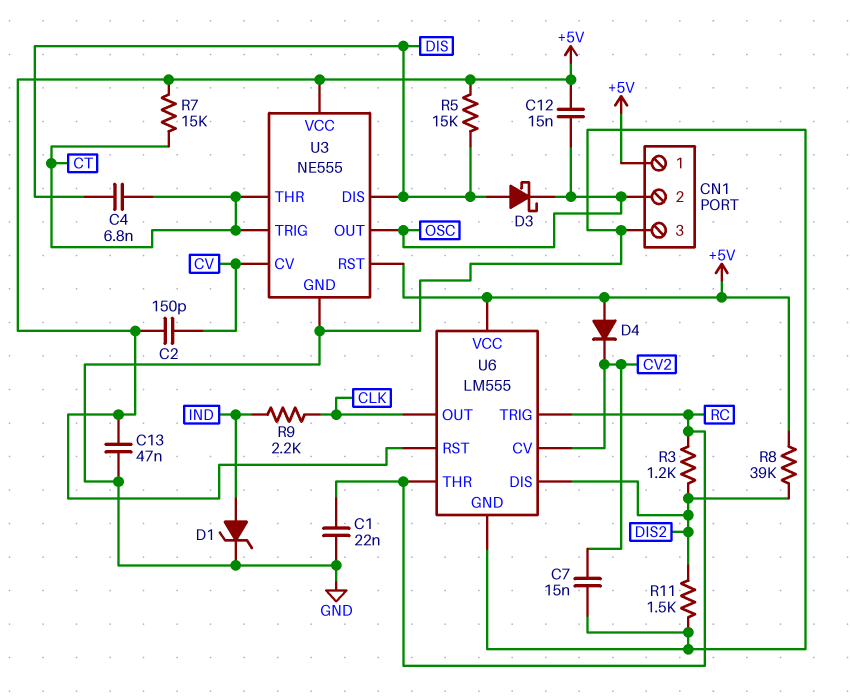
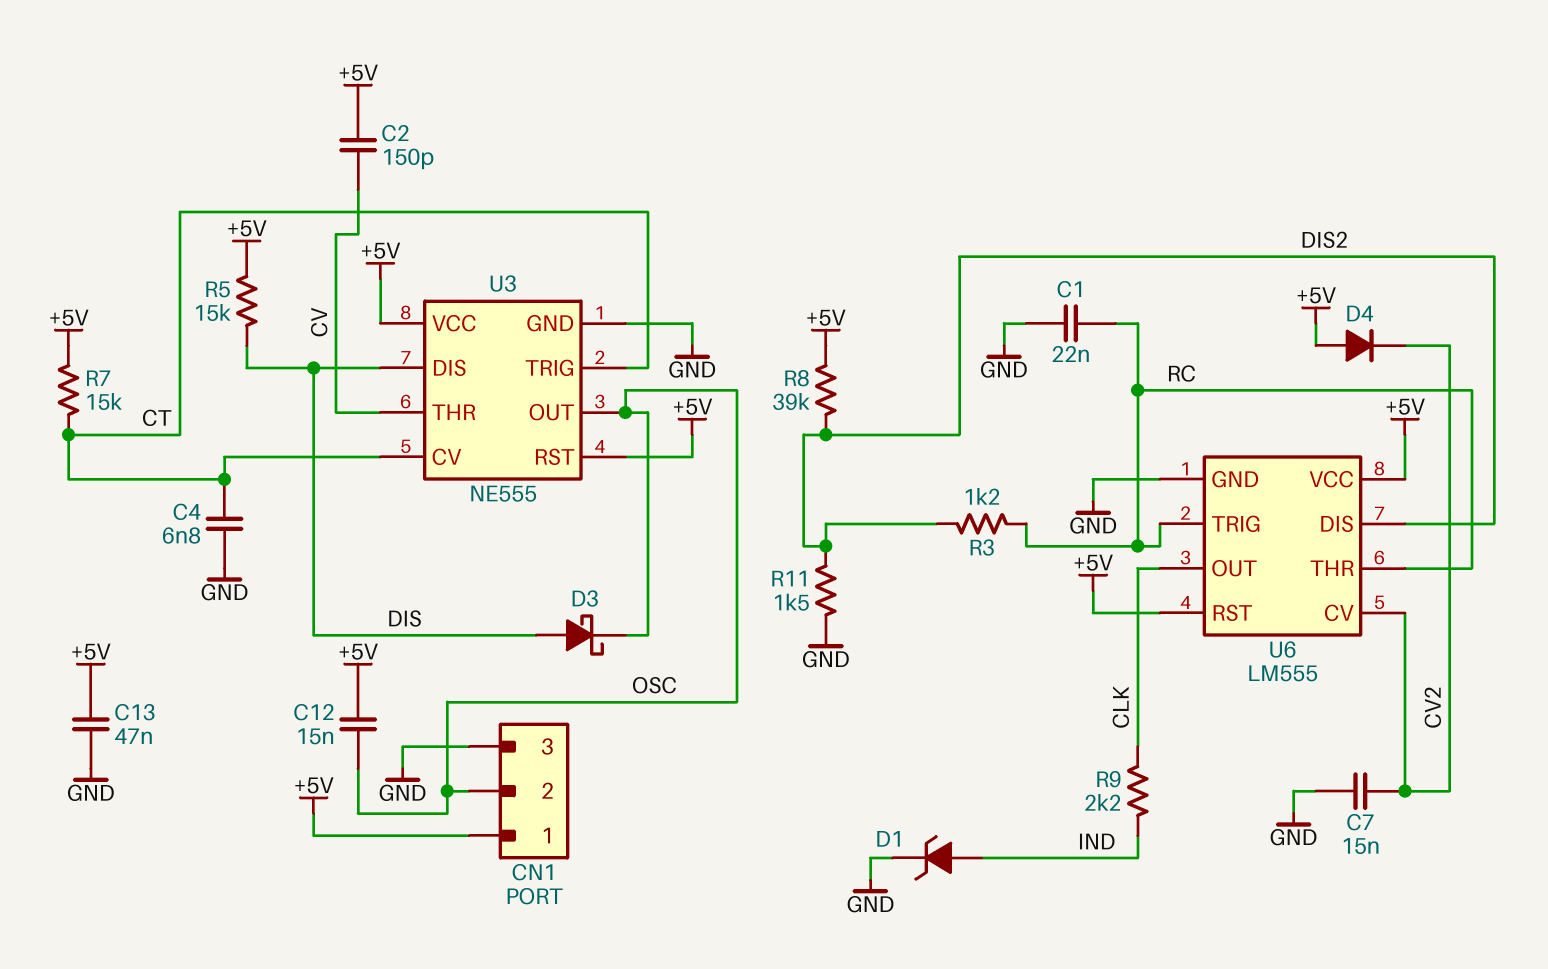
C4: 6.8nF (CT, DIS) -> 6.8nF (CT, GND)
U3 pin CV: CV -> CT
U3 pin THR: CT -> CV

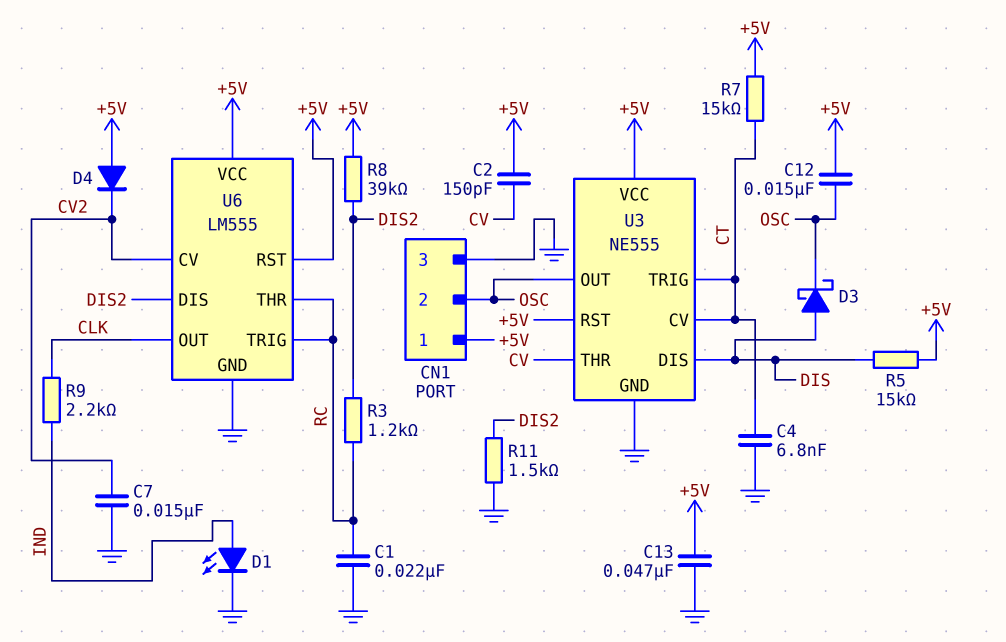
D1: zener (A IND, K GND) -> LED (A IND, K GND)

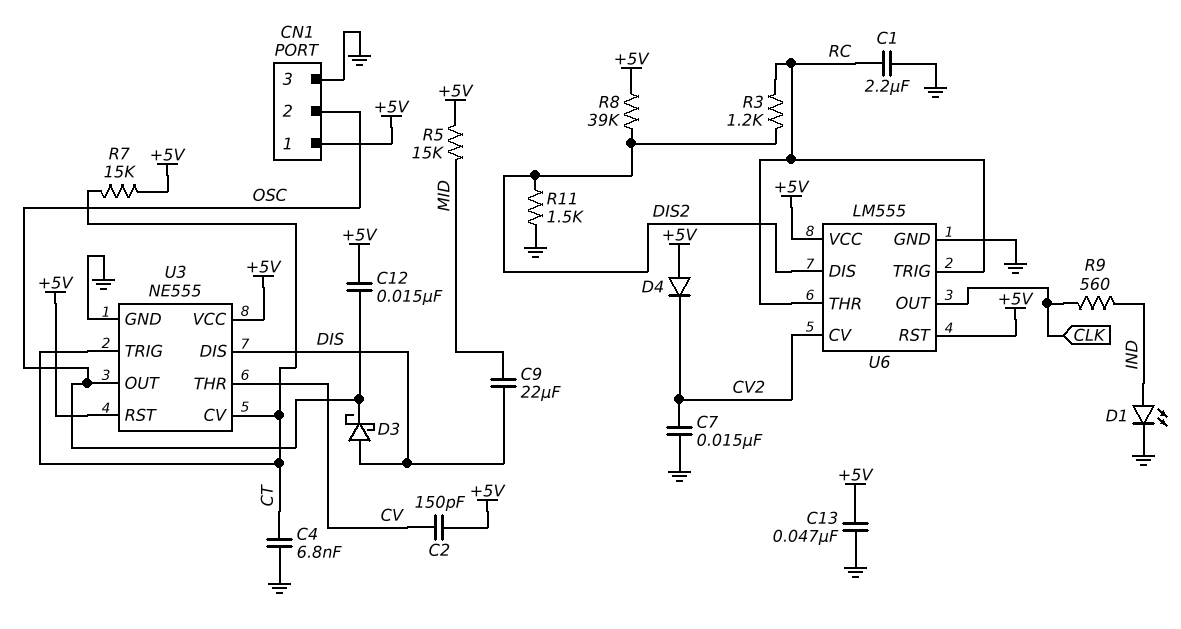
C1: 22nF (GND, RC) -> 2.2uF (GND, RC)
C9: none -> 22uF (DIS, MID)
R5: 15k (+5V, DIS) -> 15k (+5V, MID)
R9: 2.2k (CLK, IND) -> 560 (CLK, IND)

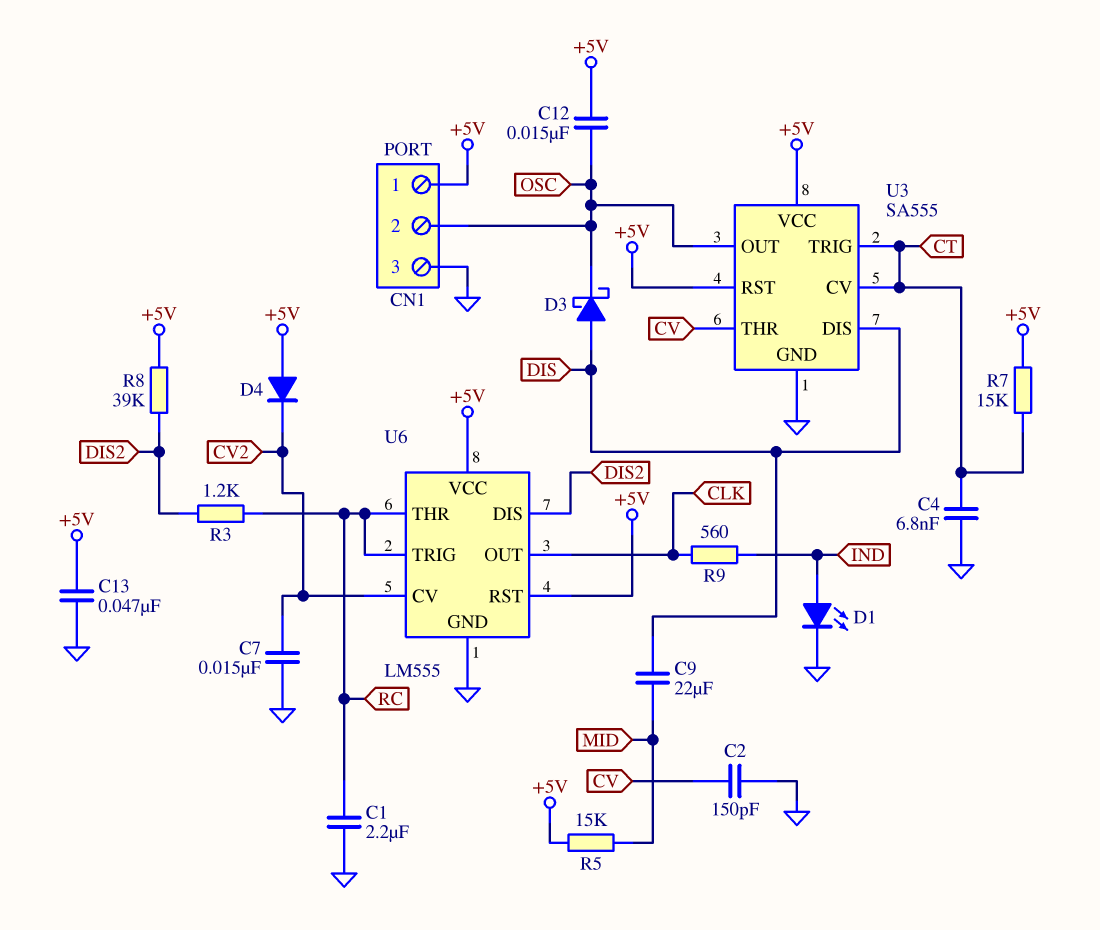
C2: 150pF (+5V, CV) -> 150pF (CV, GND)
R11: 1.5k (DIS2, GND) -> none
U3: NE555 -> SA555

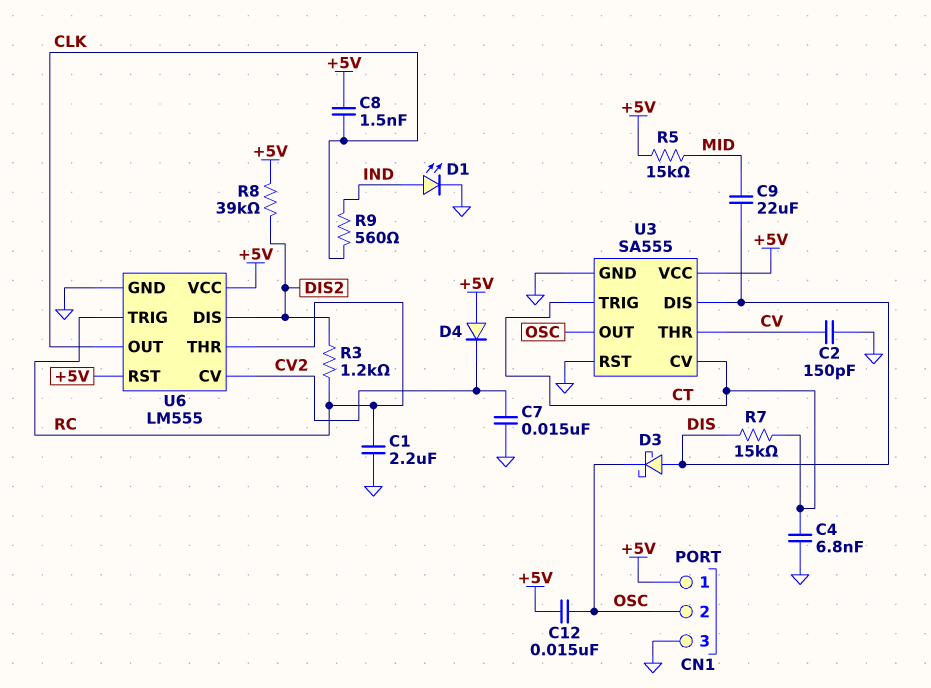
C8: none -> 1.5nF (+5V, CLK)
C13: 47nF (+5V, GND) -> none
R7: 15k (+5V, CT) -> 15k (CT, DIS)
U3 pin RST: +5V -> GND

